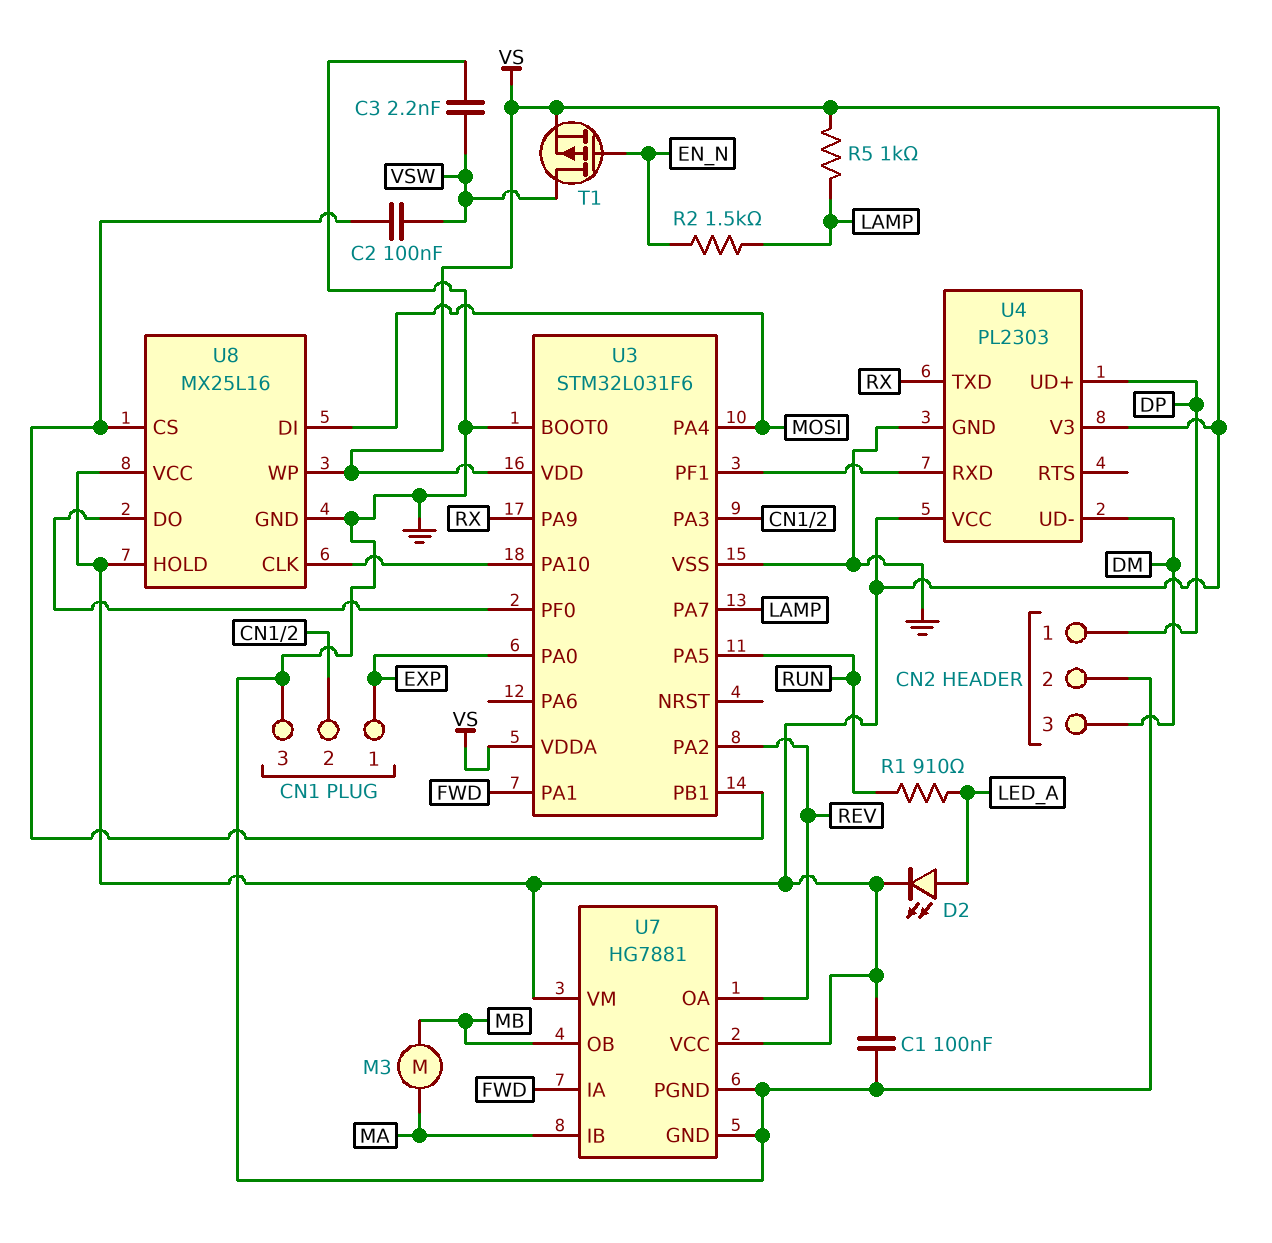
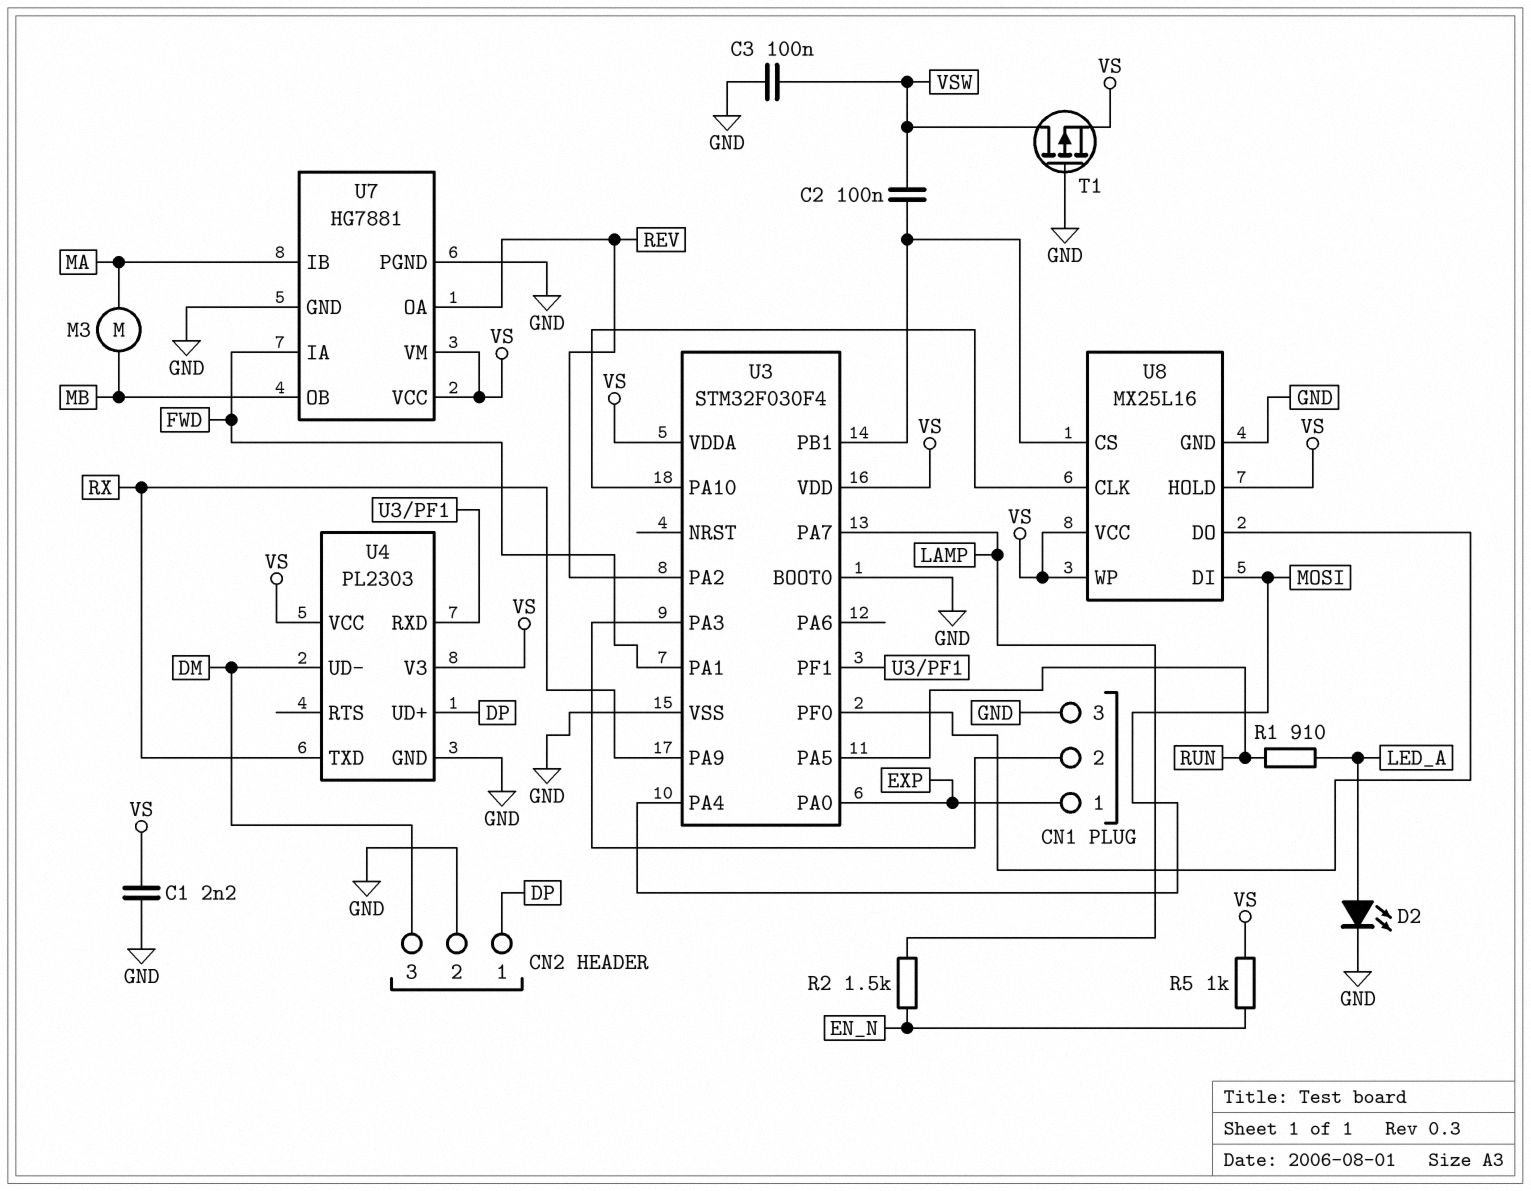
C1: 100nF (GND, VS) -> 2.2nF (GND, VS)
C3: 2.2nF (GND, VSW) -> 100nF (GND, VSW)
D2: LED (A LED_A, K VS) -> LED (A LED_A, K GND)
R5: 1k (LAMP, VS) -> 1k (EN_N, VS)
T1: PMOS (G EN_N, D VSW, S VS) -> PMOS (G GND, D VSW, S VS)
U3: STM32L031F6 -> STM32F030F4

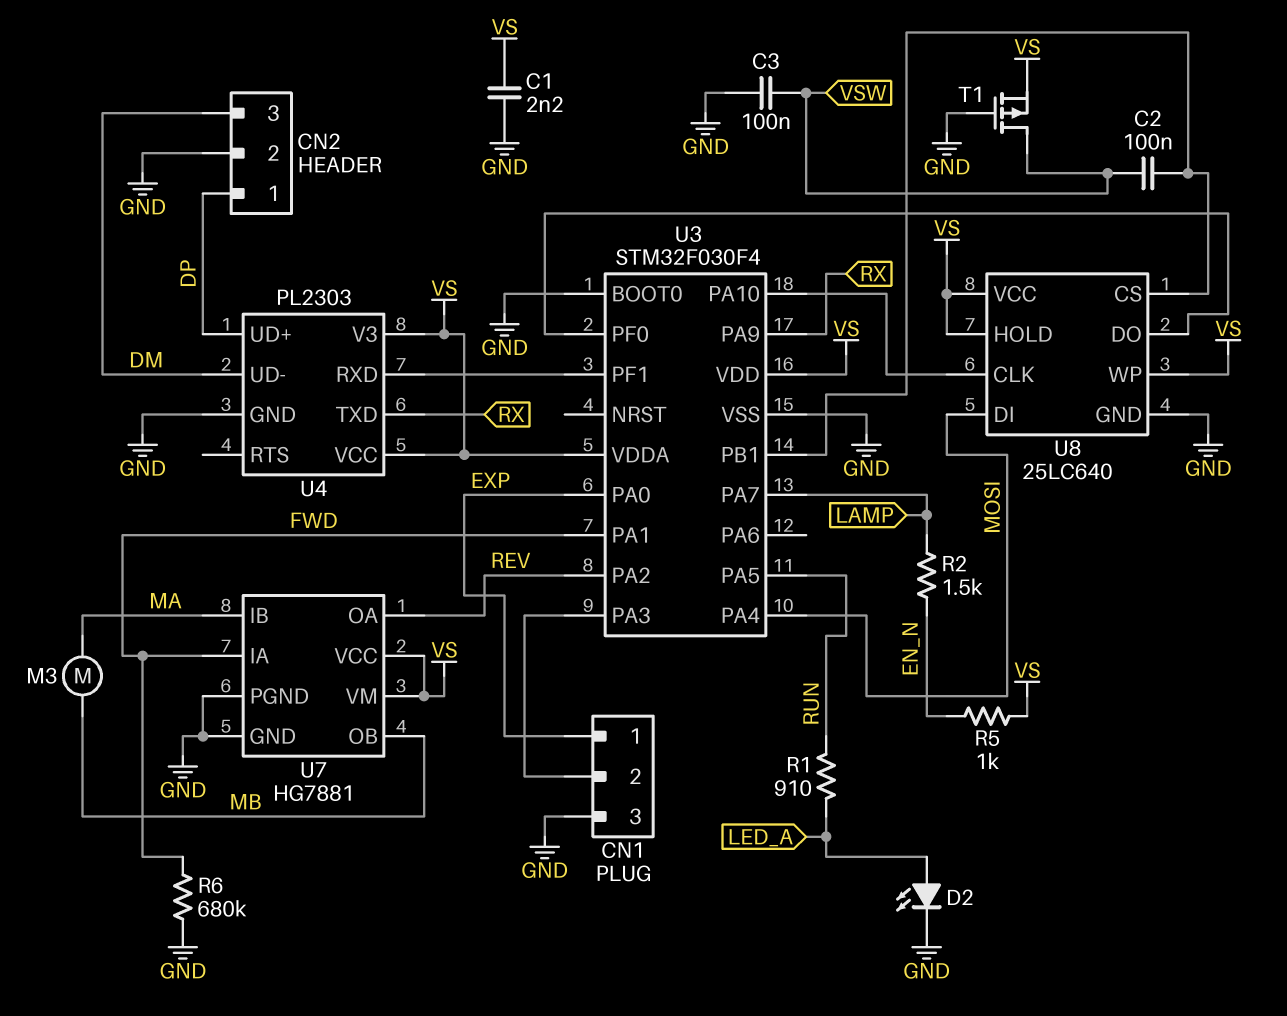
R6: none -> 680k (FWD, GND)
U8: MX25L16 -> 25LC640

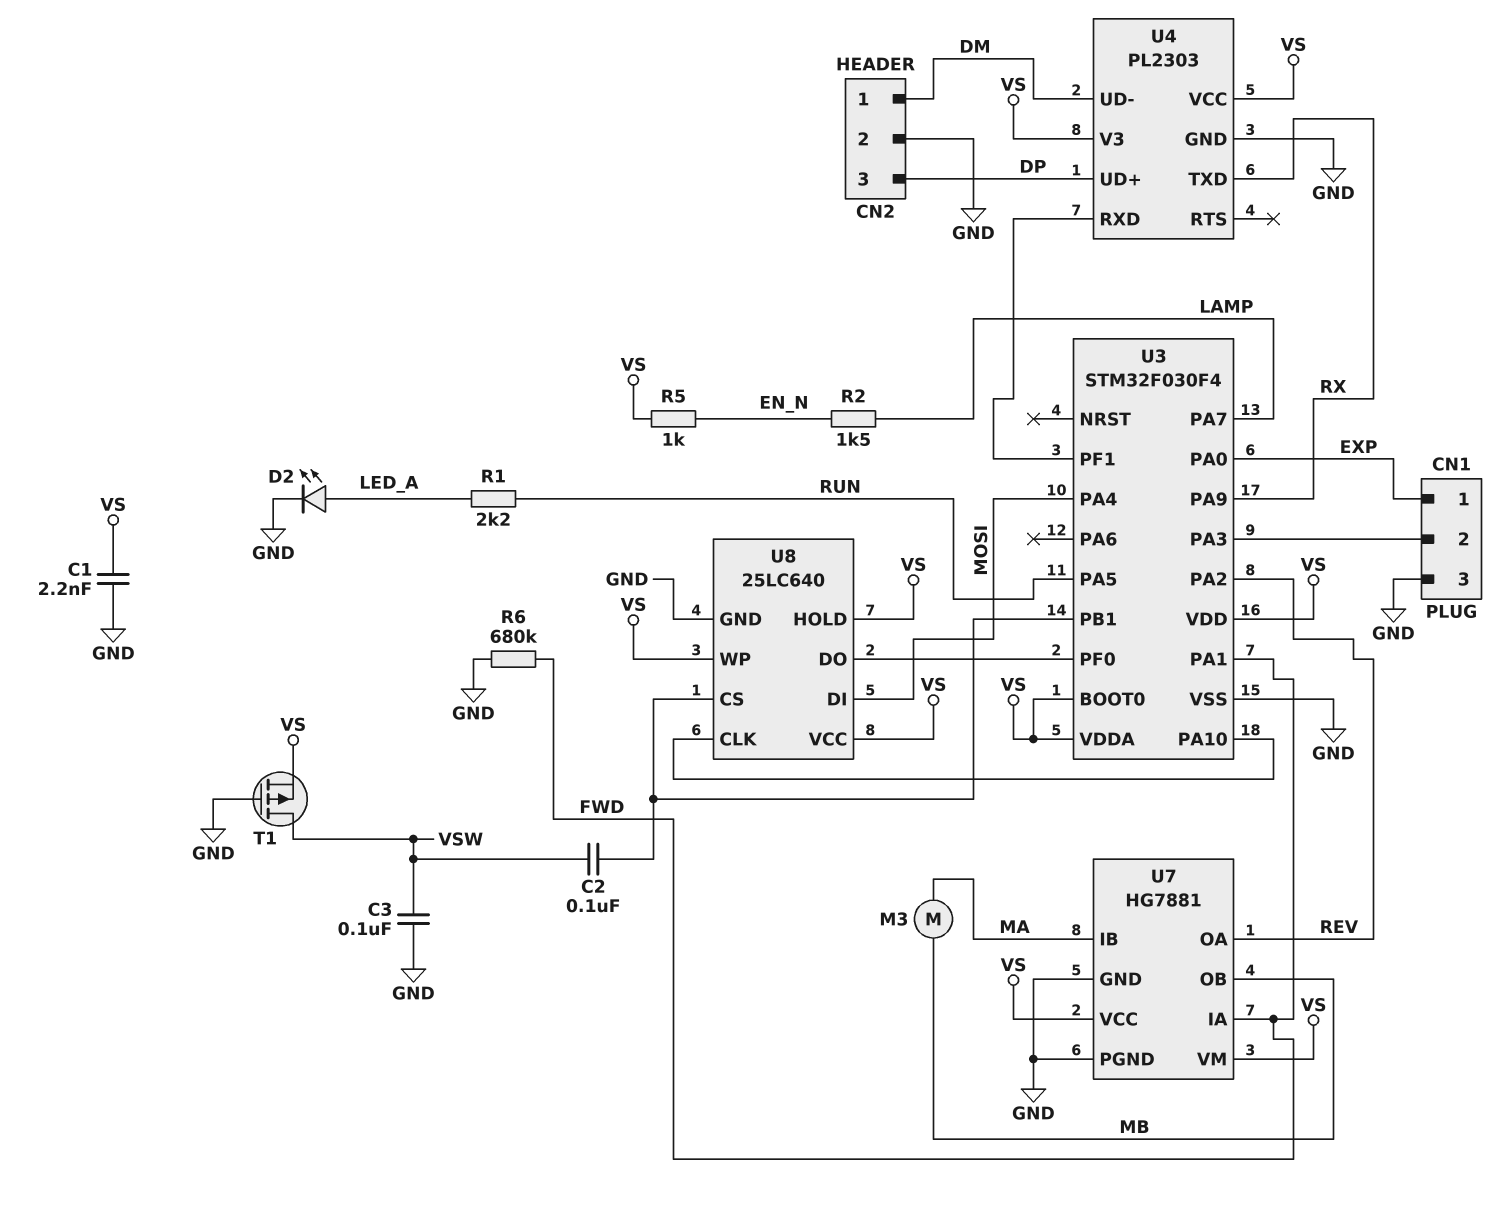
CN2 pin 1: DP -> DM
CN2 pin 3: DM -> DP
R1: 910 (LED_A, RUN) -> 2.2k (LED_A, RUN)
U3 pin BOOT0: GND -> VS

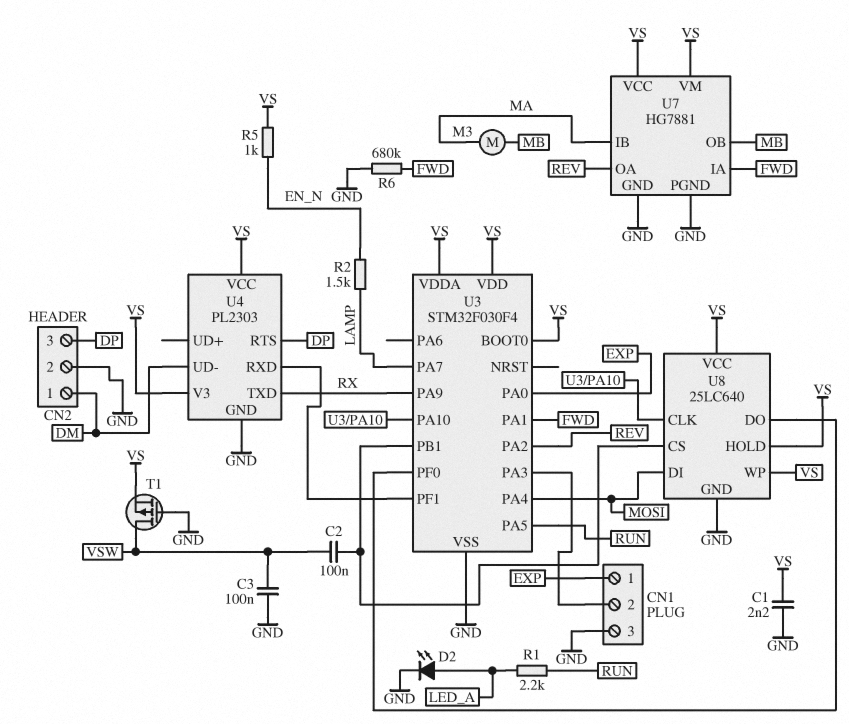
U4 pin RTS: none -> DP
U4 pin UD+: DP -> none

